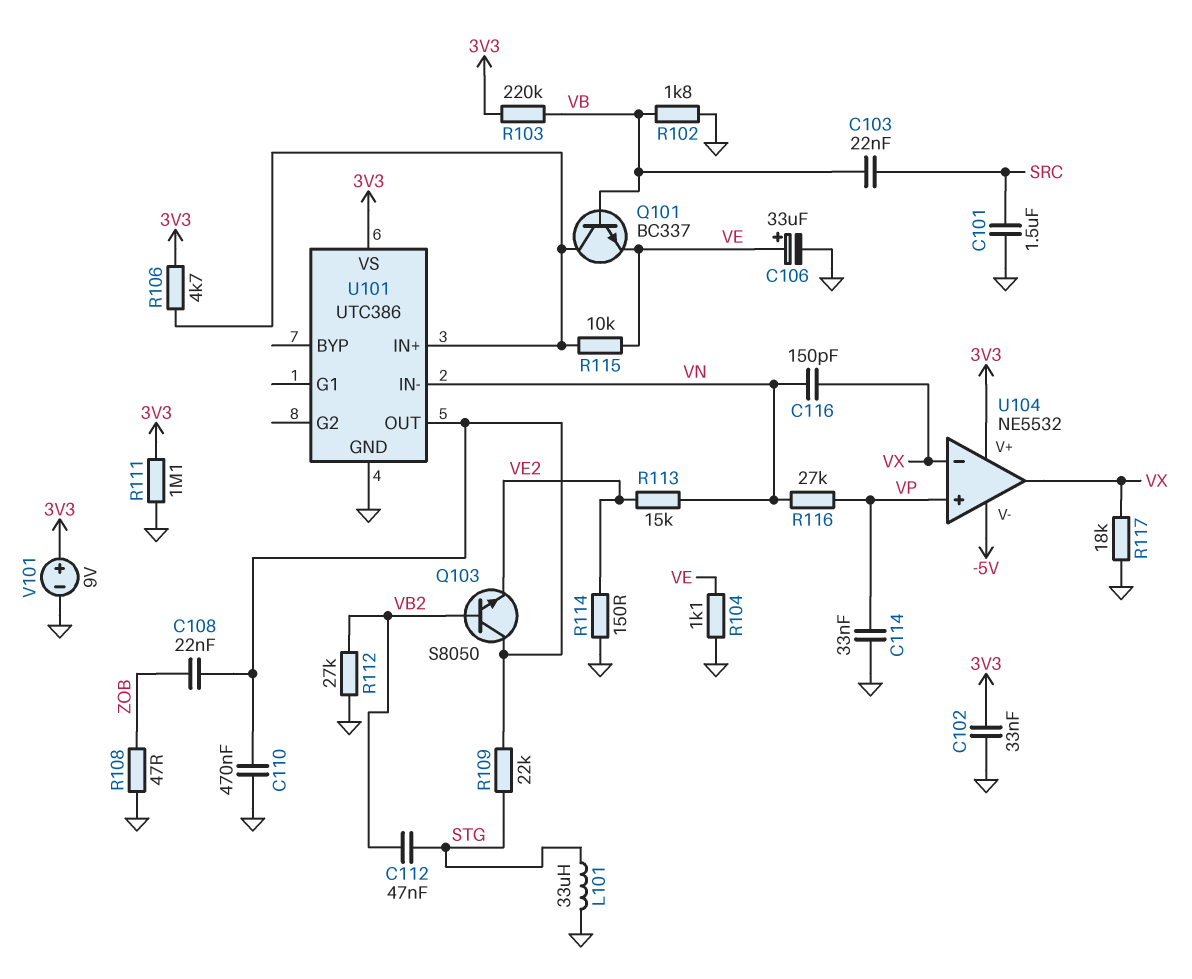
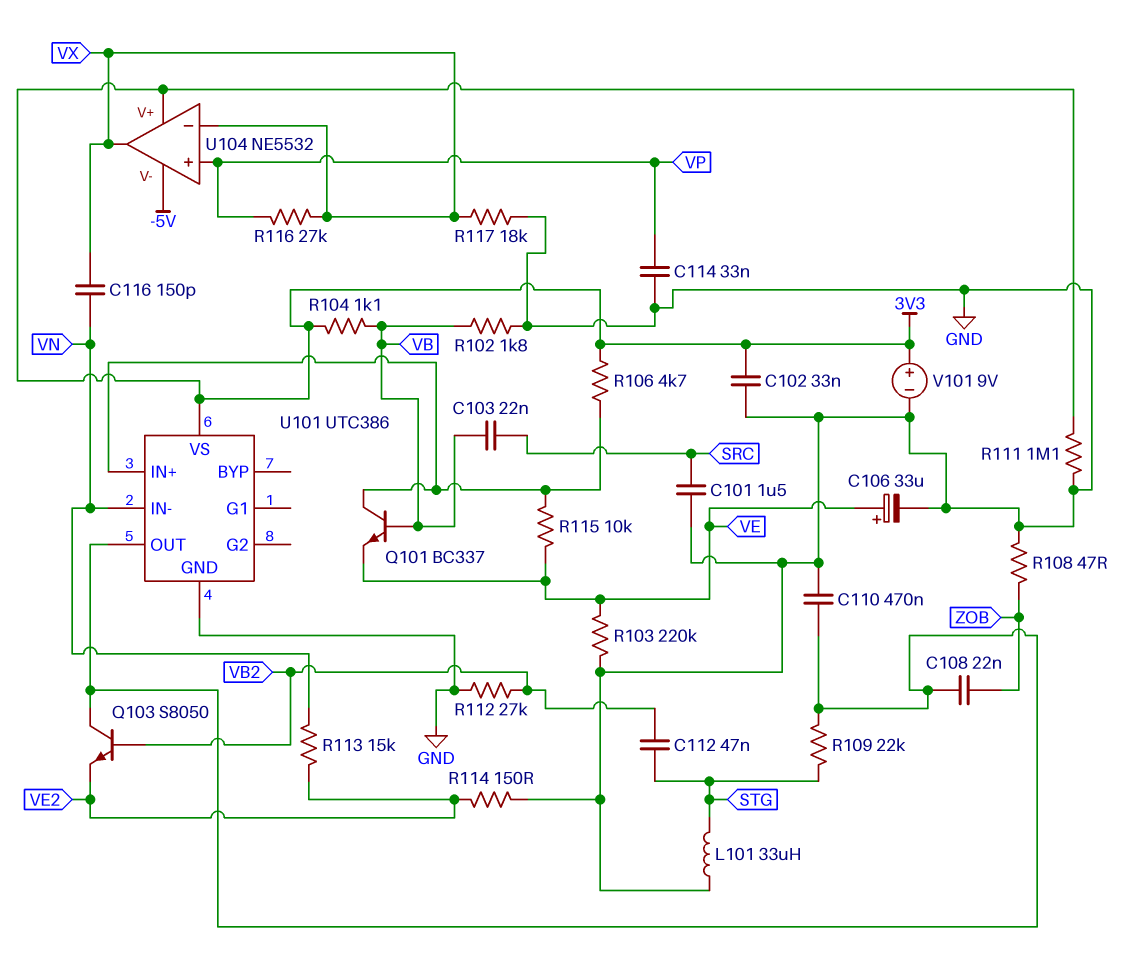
R103: 220k (3V3, VB) -> 220k (GND, VE)
R104: 1.1k (GND, VE) -> 1.1k (3V3, VB)
R116: 27k (VN, VP) -> 27k (VP, VX)

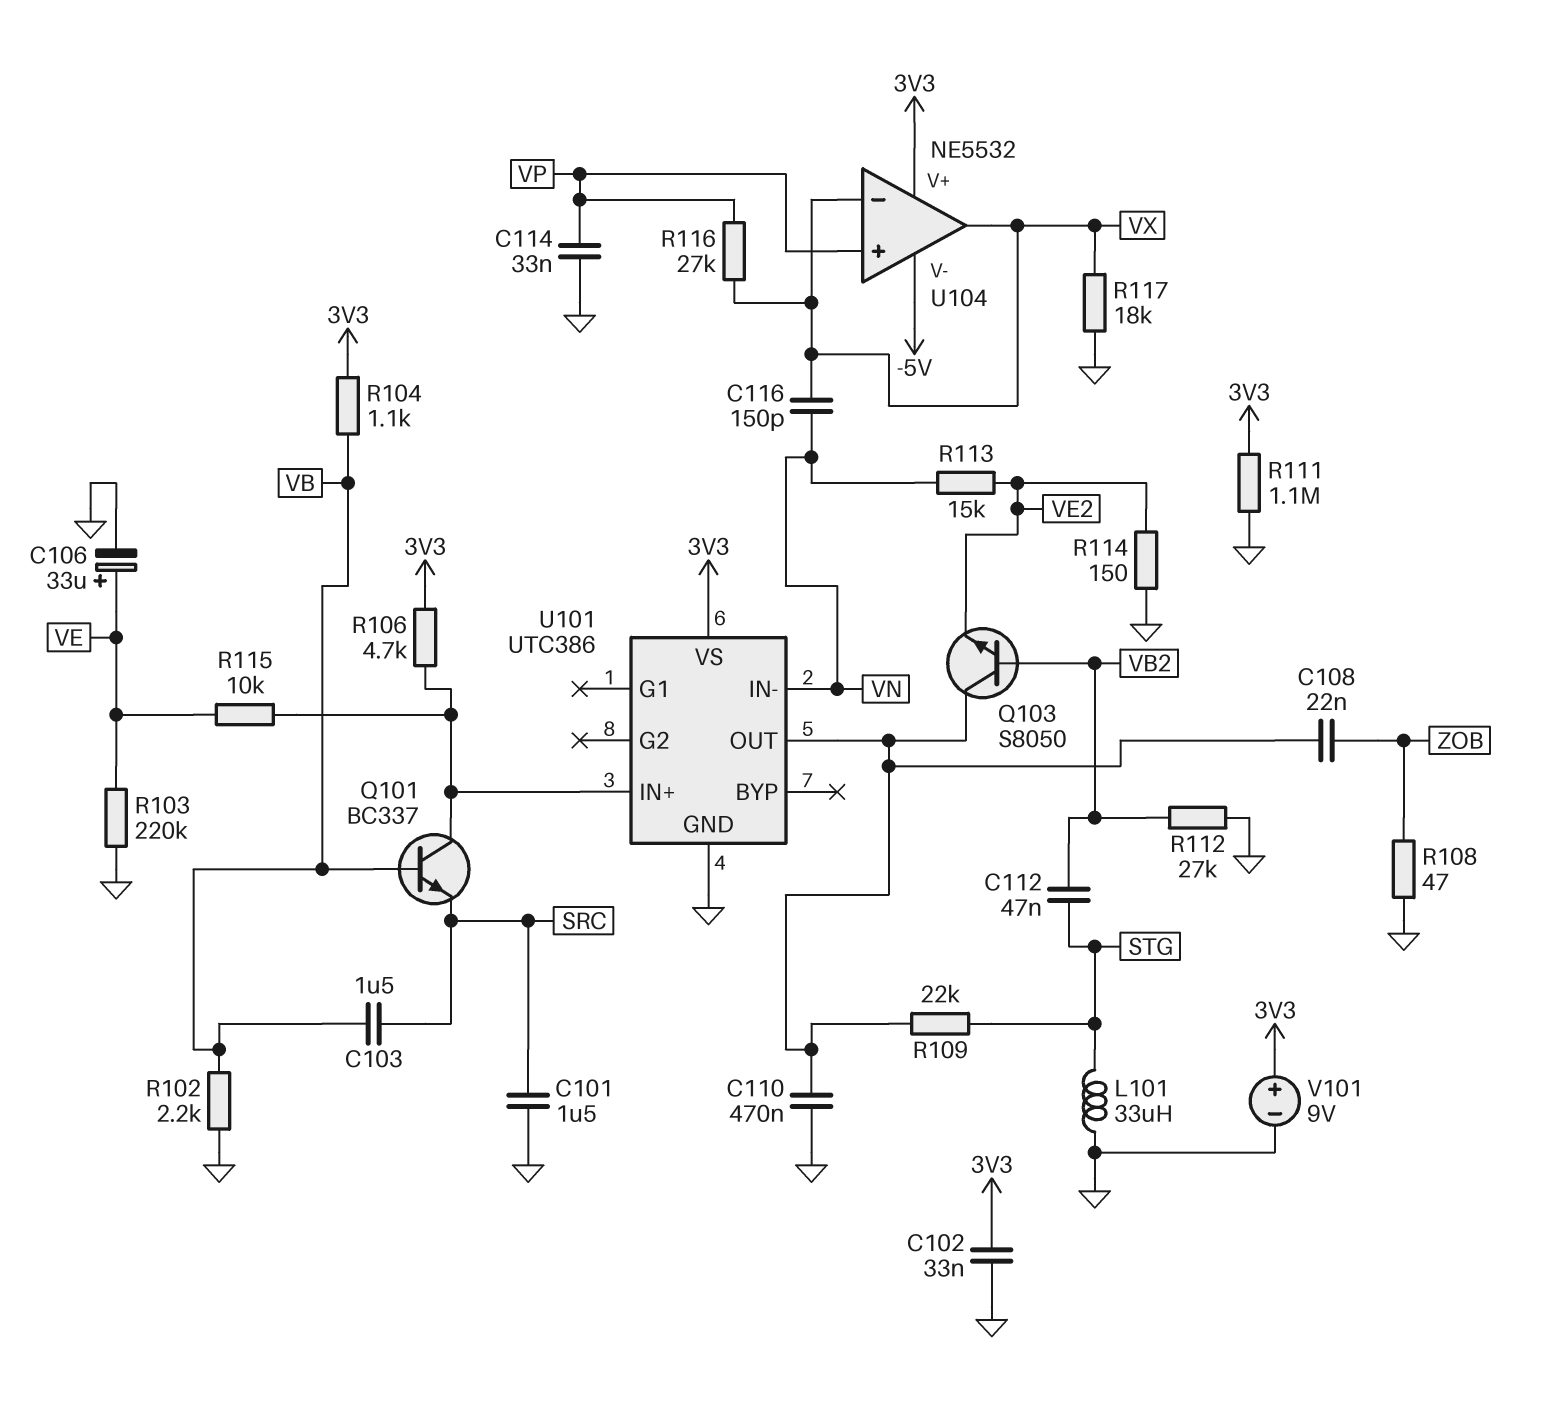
C103: 22nF (SRC, VB) -> 1.5uF (SRC, VB)
Q101: NPN BC337 (B VB, C U101/IN+, E VE) -> NPN BC337 (B VB, C U101/IN+, E SRC)
R102: 1.8k (GND, VB) -> 2.2k (GND, VB)

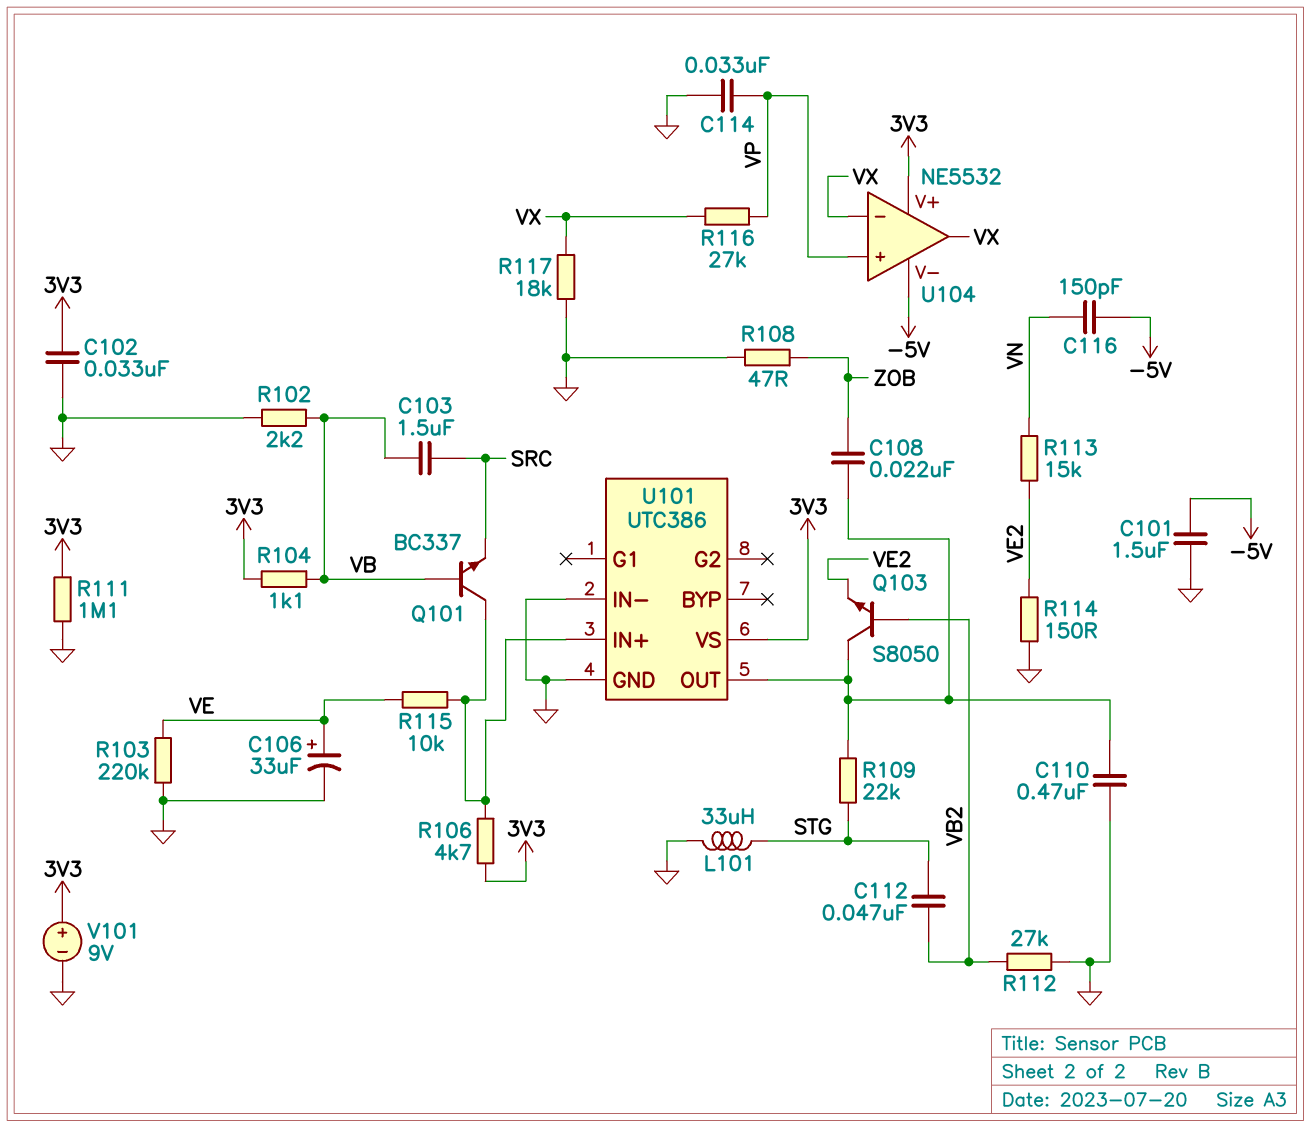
C101: 1.5uF (GND, SRC) -> 1.5uF (-5V, GND)
C116: 150pF (VN, VX) -> 150pF (-5V, VN)
U101 pin IN-: VN -> GND

